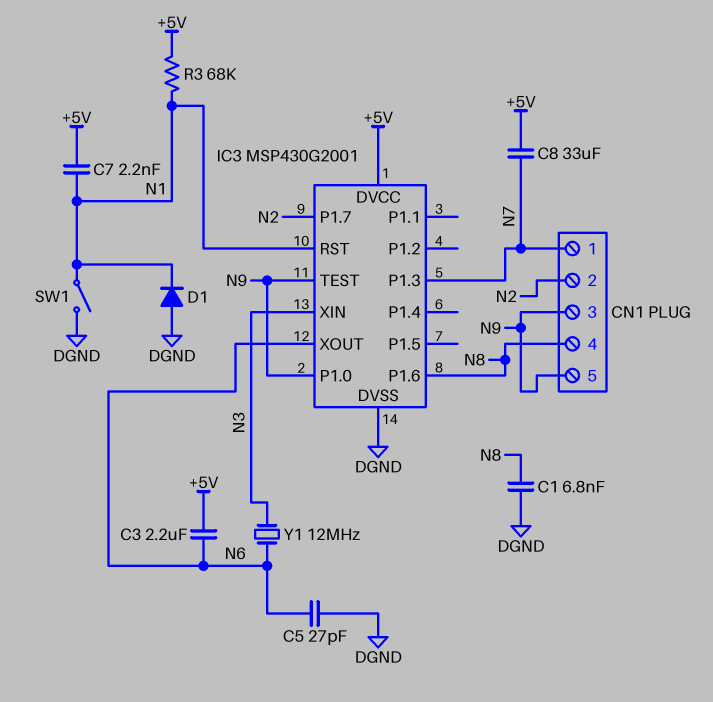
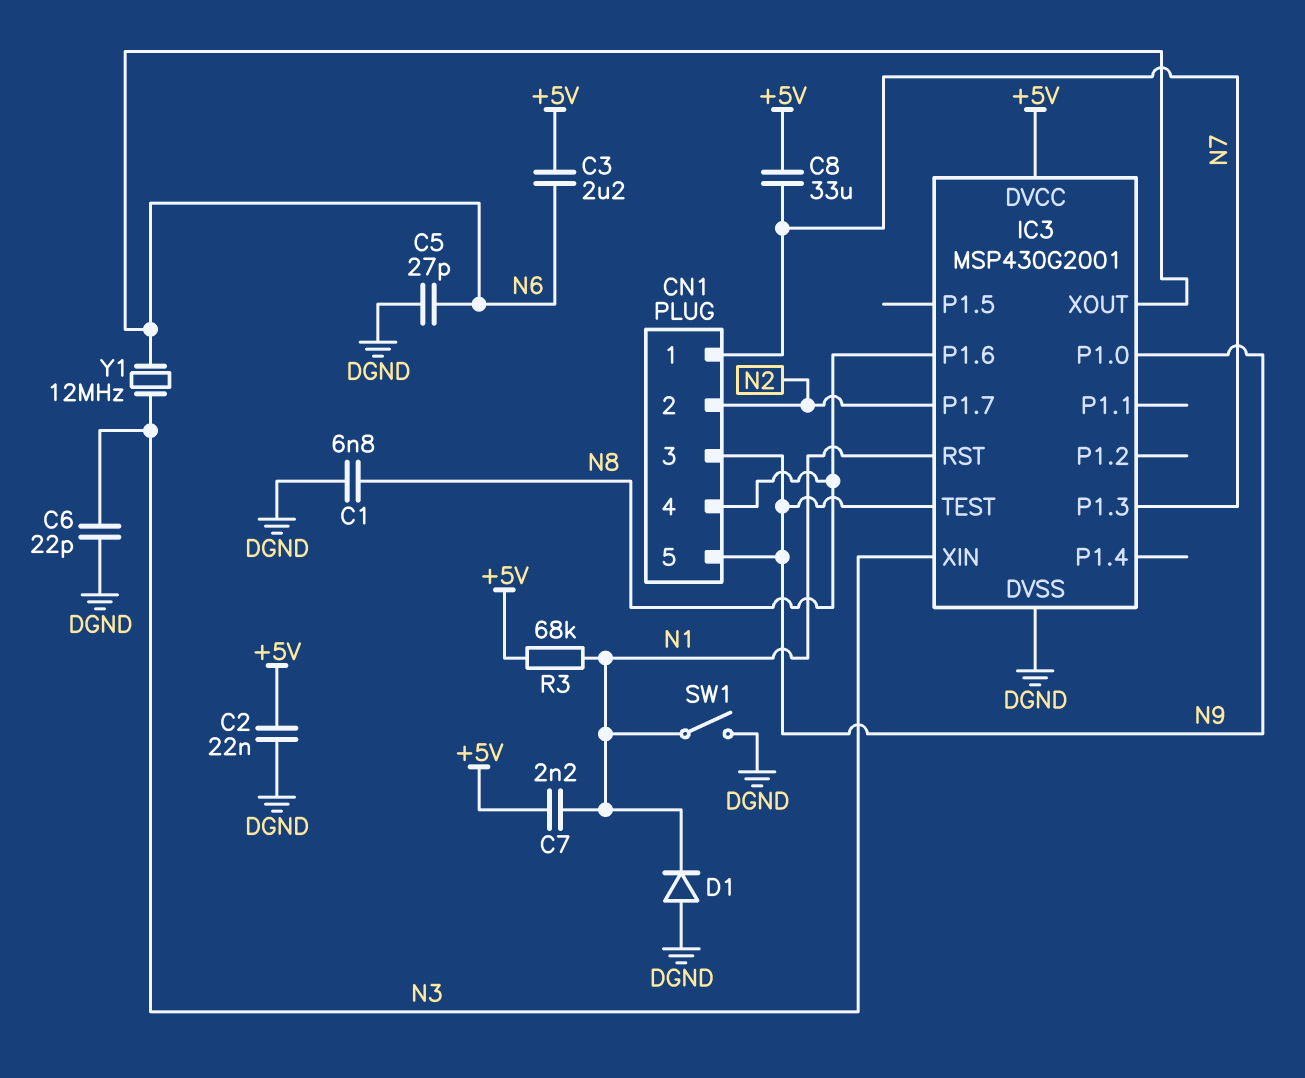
C2: none -> 22nF (+5V, DGND)
C6: none -> 22pF (DGND, N3)

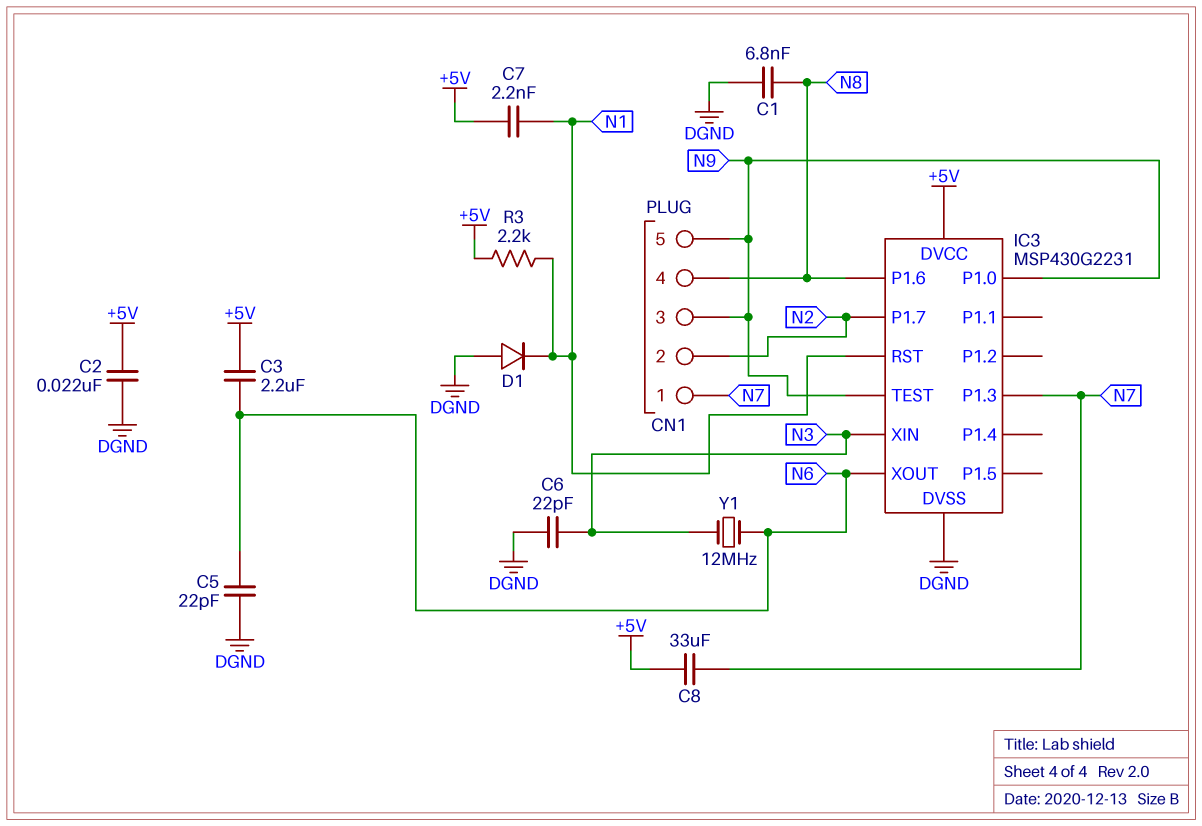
C5: 27pF (DGND, N6) -> 22pF (DGND, N6)
IC3: MSP430G2001 -> MSP430G2231
R3: 68k (+5V, N1) -> 2.2k (+5V, N1)
SW1: switch (DGND, N1) -> none

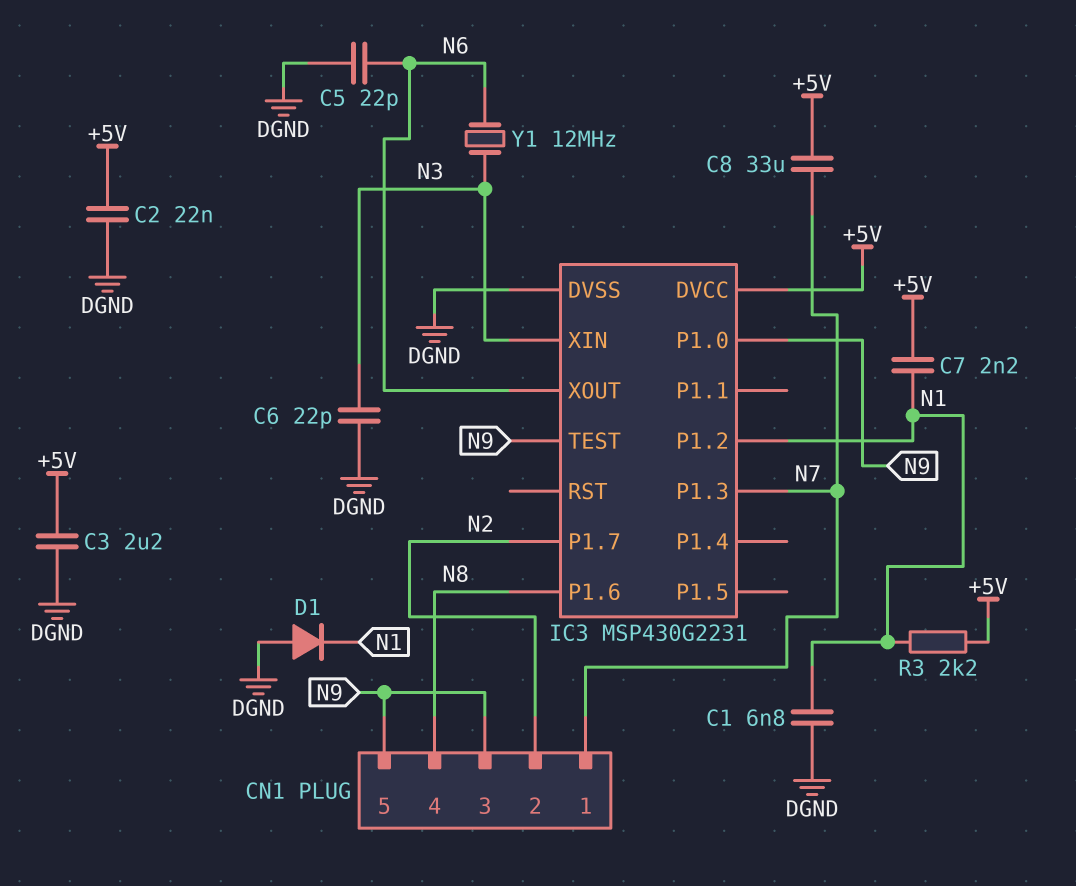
C1: 6.8nF (DGND, N8) -> 6.8nF (DGND, N1)
C3: 2.2uF (+5V, N6) -> 2.2uF (+5V, DGND)
IC3 pin P1.2: none -> N1
IC3 pin RST: N1 -> none

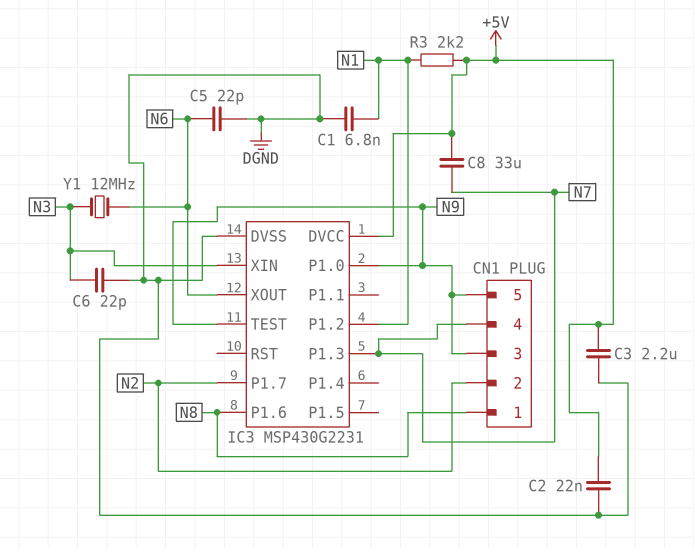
C7: 2.2nF (+5V, N1) -> none
CN1 pin 1: N7 -> N8
CN1 pin 4: N8 -> N7
D1: diode (A DGND, K N1) -> none

